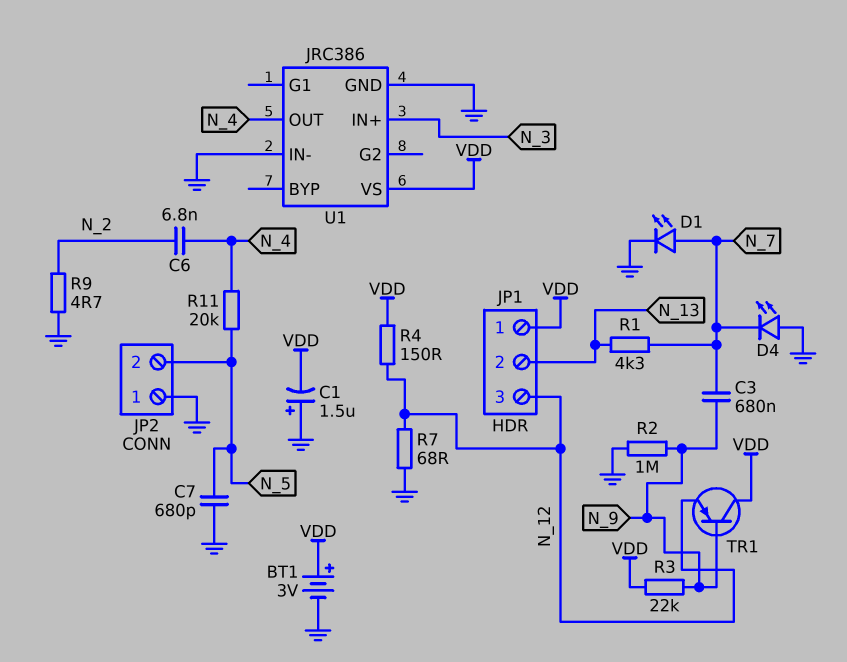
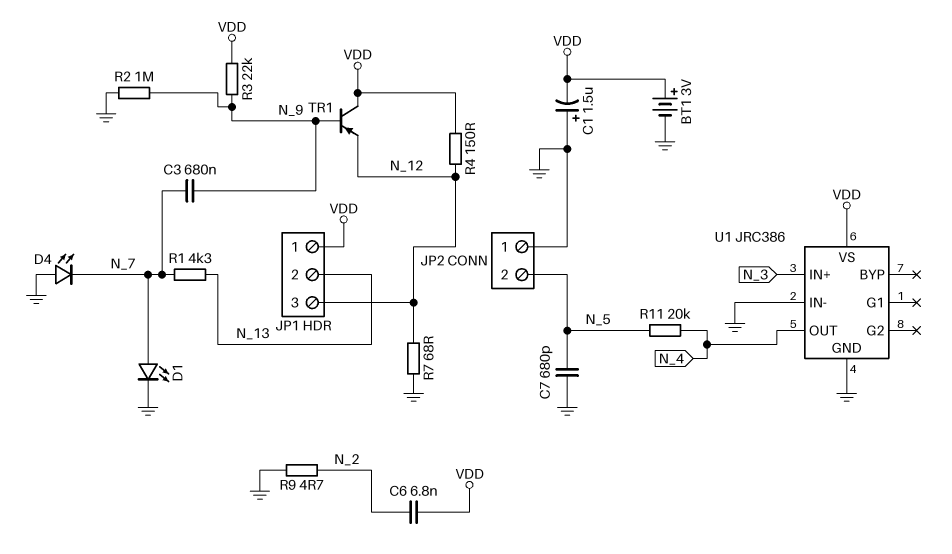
C6: 6.8nF (N_2, N_4) -> 6.8nF (N_2, VDD)

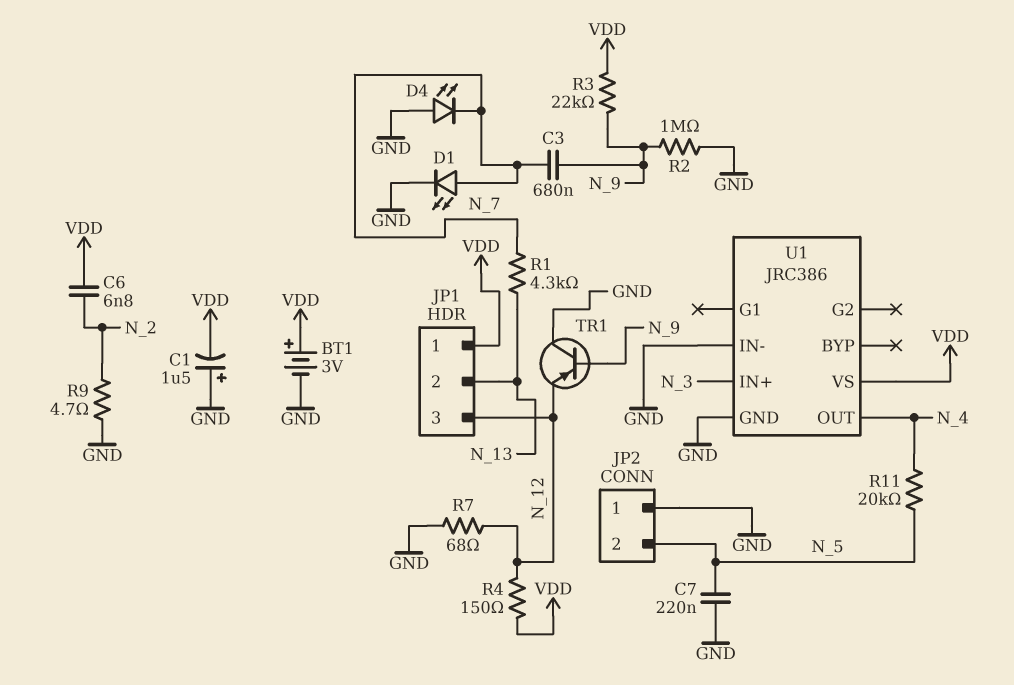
C7: 680pF (GND, N_5) -> 220nF (GND, N_5)
TR1: PNP (B N_9, C VDD, E N_12) -> PNP (B N_9, C GND, E N_12)

